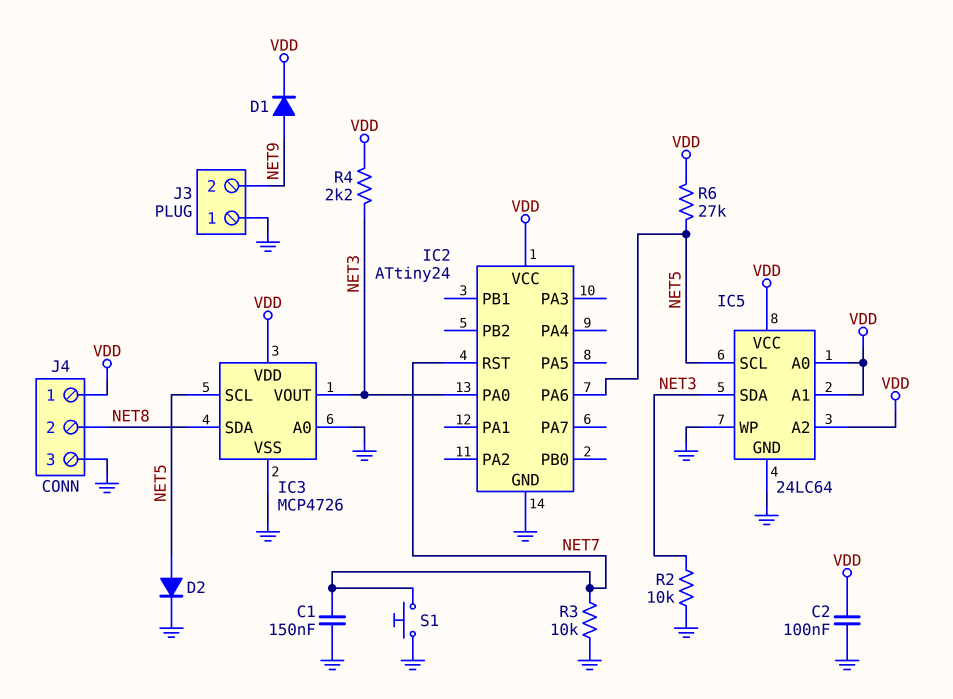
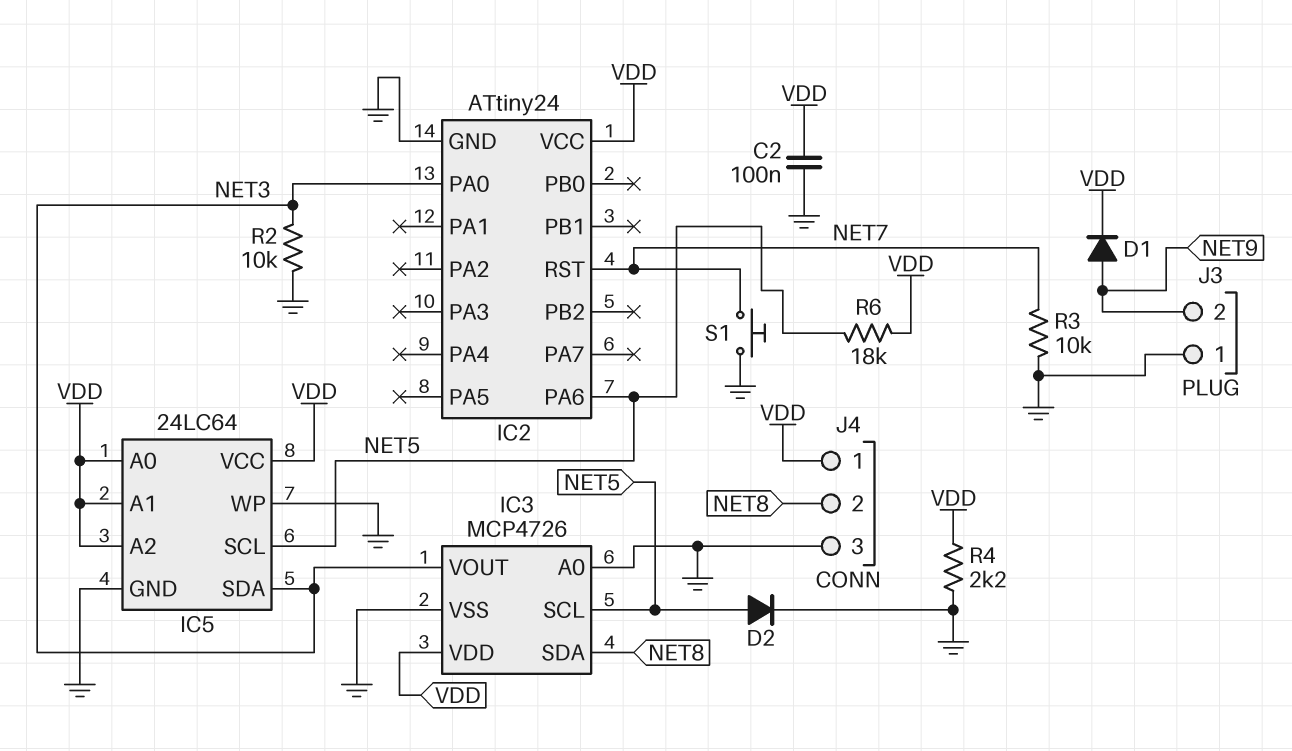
C1: 150nF (GND, NET7) -> none
R4: 2.2k (NET3, VDD) -> 2.2k (GND, VDD)
R6: 27k (NET5, VDD) -> 18k (NET5, VDD)

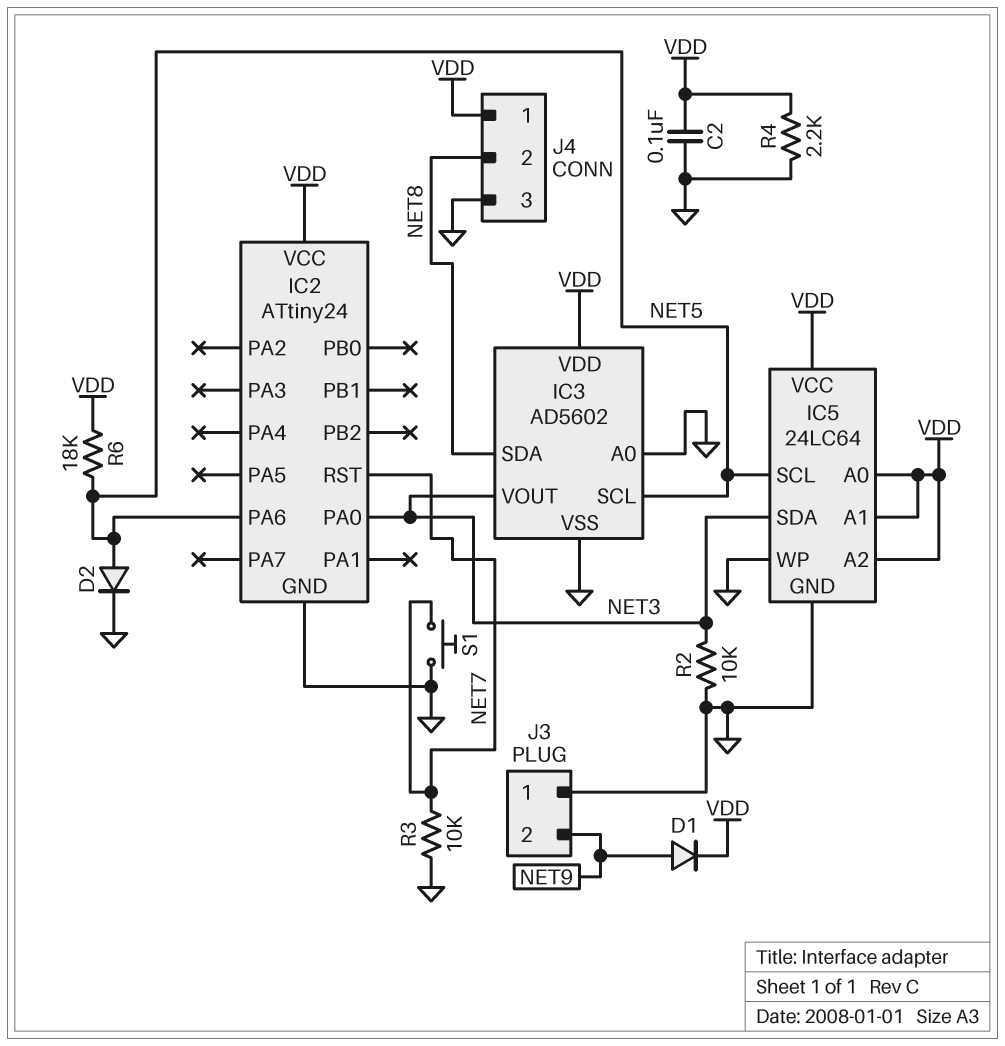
IC3: MCP4726 -> AD5602

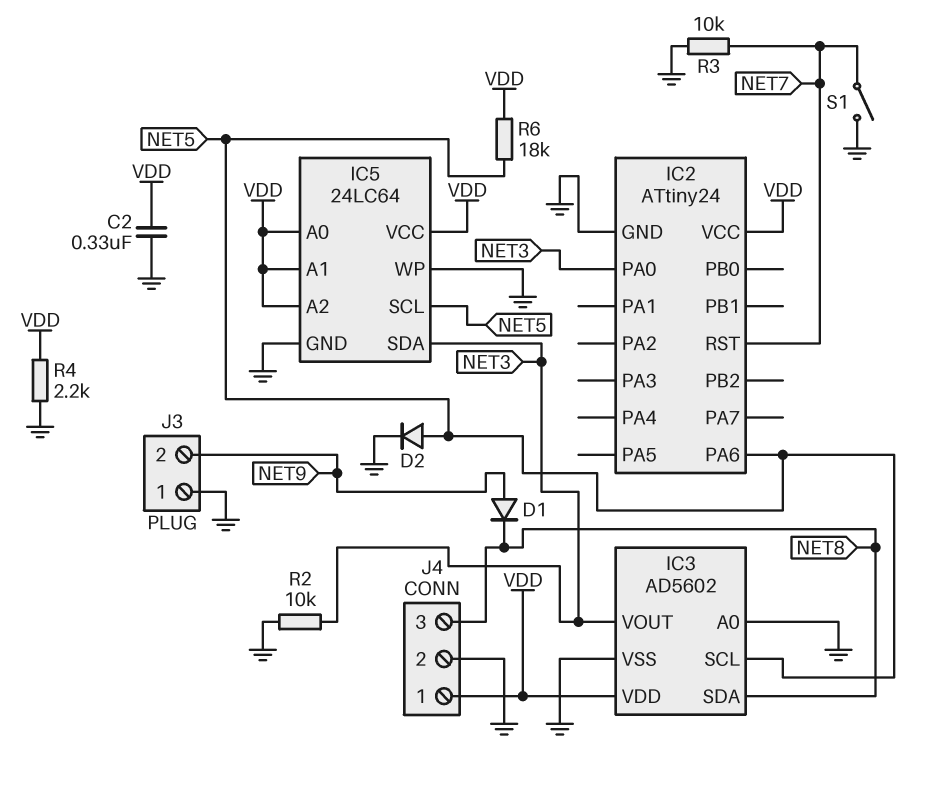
C2: 100nF (GND, VDD) -> 330nF (GND, VDD)
D1: diode (A NET9, K VDD) -> diode (A NET9, K NET8)
J4 pin 2: NET8 -> GND
J4 pin 3: GND -> NET8
S1: button (GND, NET7) -> switch (GND, NET7)

